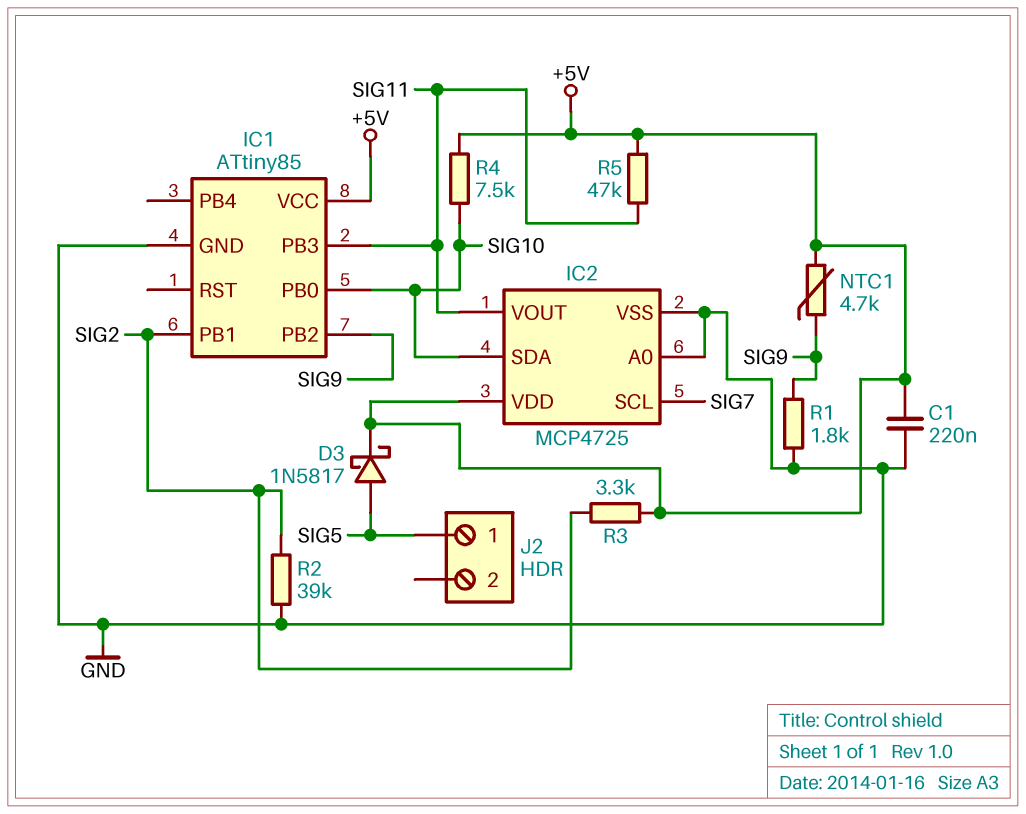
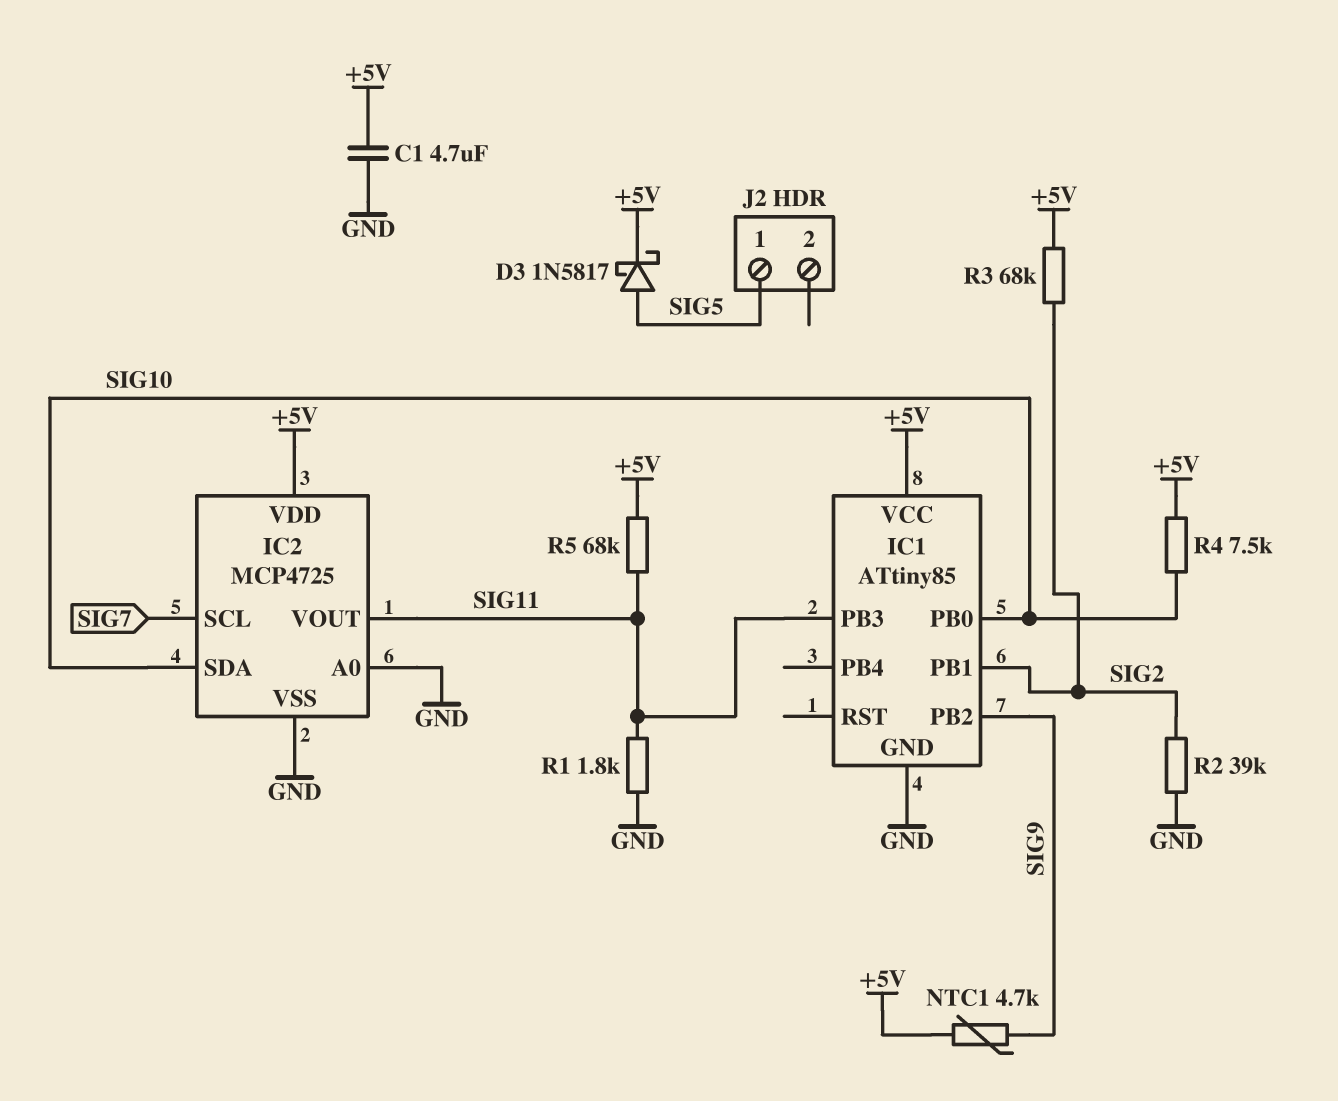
C1: 220nF (+5V, GND) -> 4.7uF (+5V, GND)
R1: 1.8k (GND, SIG9) -> 1.8k (GND, SIG11)
R3: 3.3k (+5V, SIG2) -> 68k (+5V, SIG2)
R5: 47k (+5V, SIG11) -> 68k (+5V, SIG11)

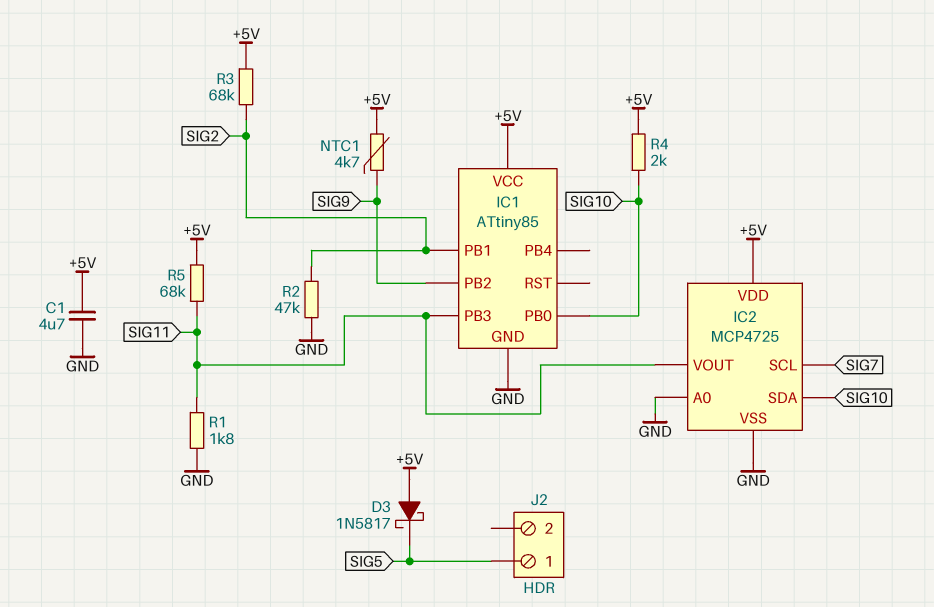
D3: schottky 1N5817 (A SIG5, K +5V) -> schottky 1N5817 (A +5V, K SIG5)
R2: 39k (GND, SIG2) -> 47k (GND, SIG2)
R4: 7.5k (+5V, SIG10) -> 2k (+5V, SIG10)

